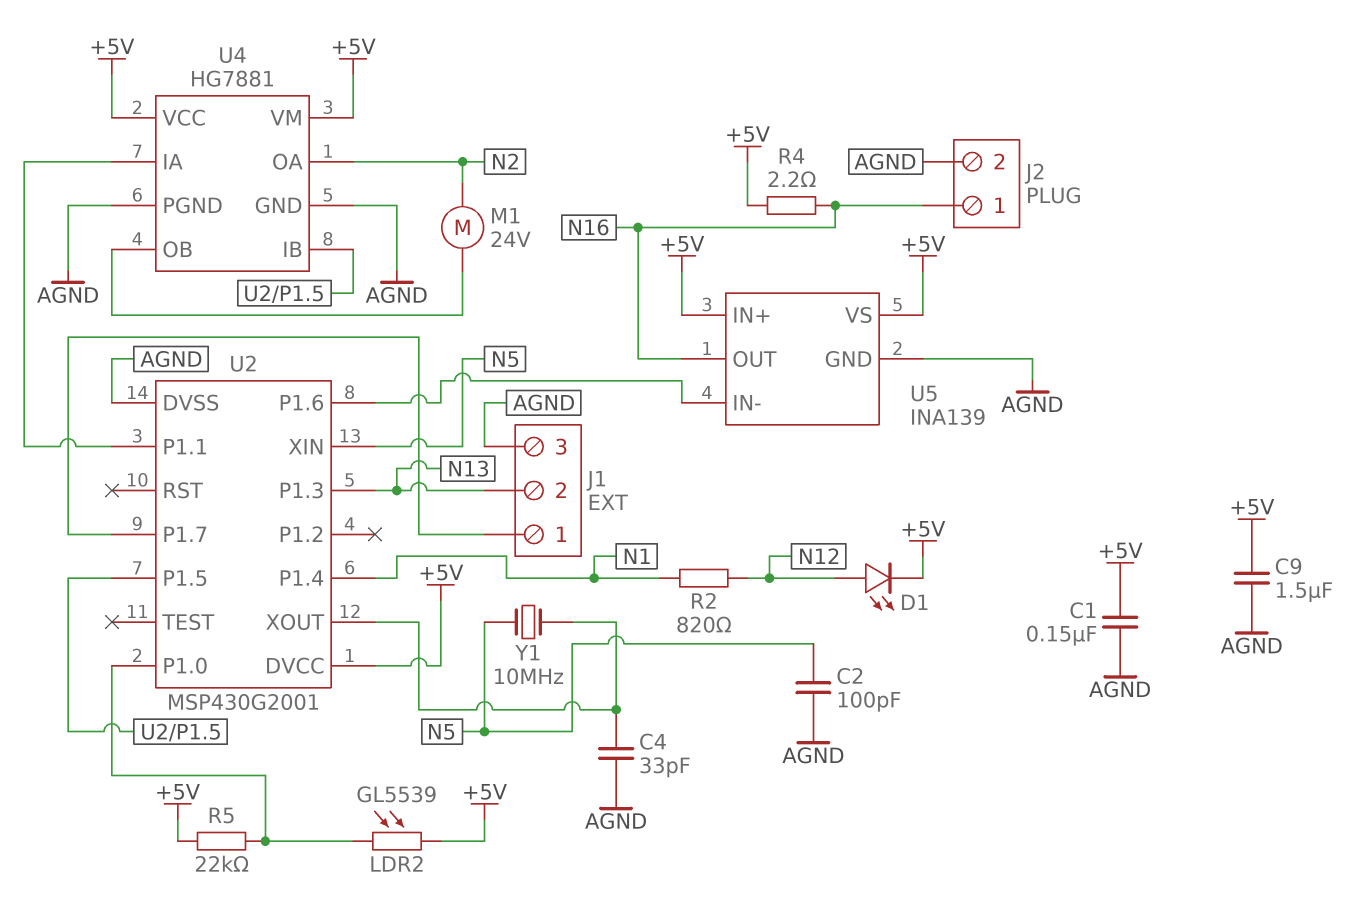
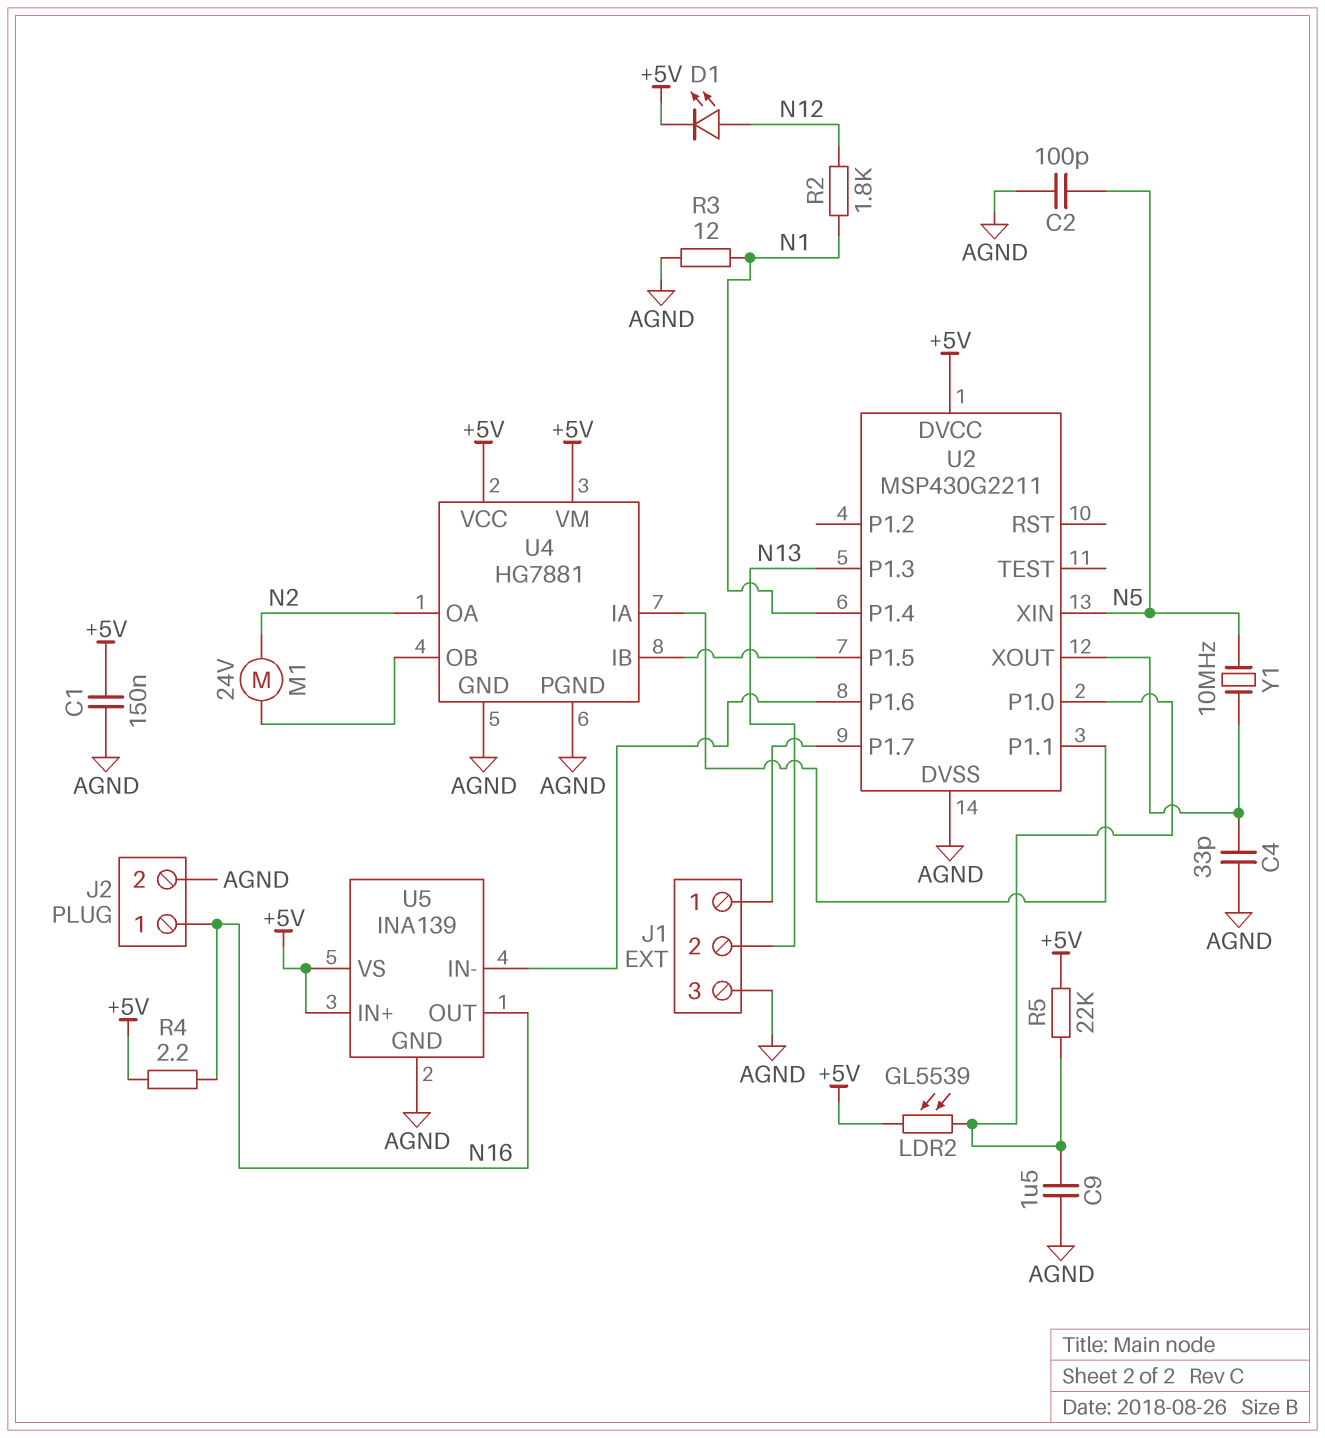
C9: 1.5uF (+5V, AGND) -> 1.5uF (AGND, U2/P1.0)
R2: 820 (N1, N12) -> 1.8k (N1, N12)
R3: none -> 12 (AGND, N1)
U2: MSP430G2001 -> MSP430G2211

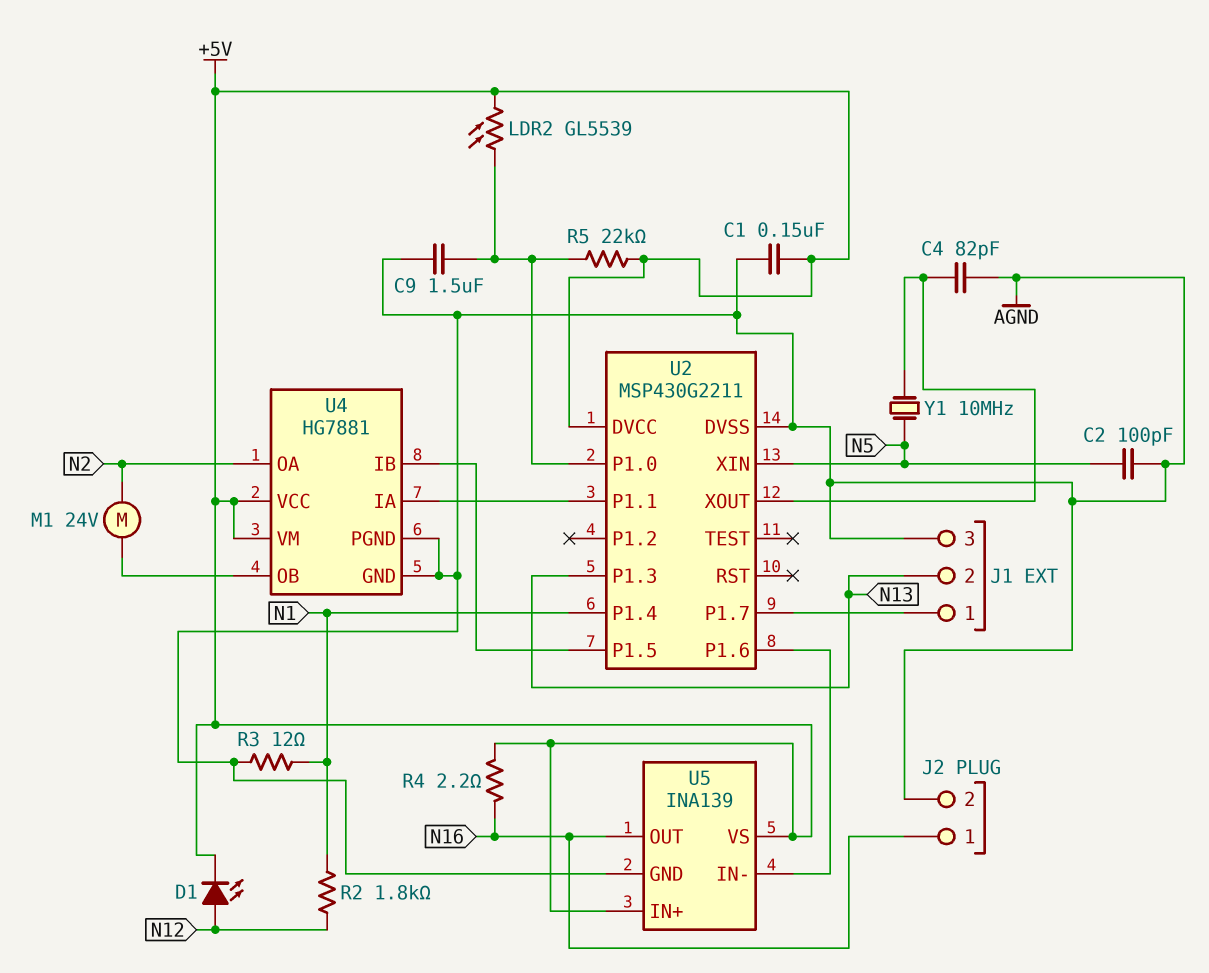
C4: 33pF (AGND, U2/XOUT) -> 82pF (AGND, U2/XOUT)

